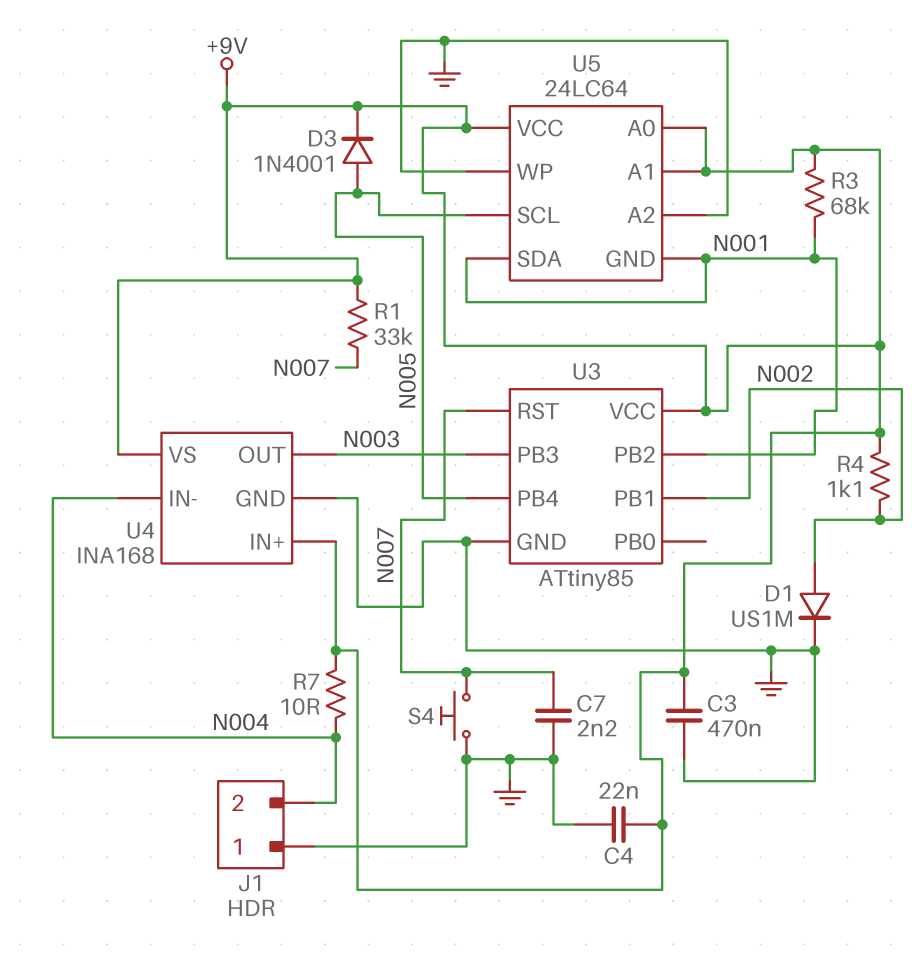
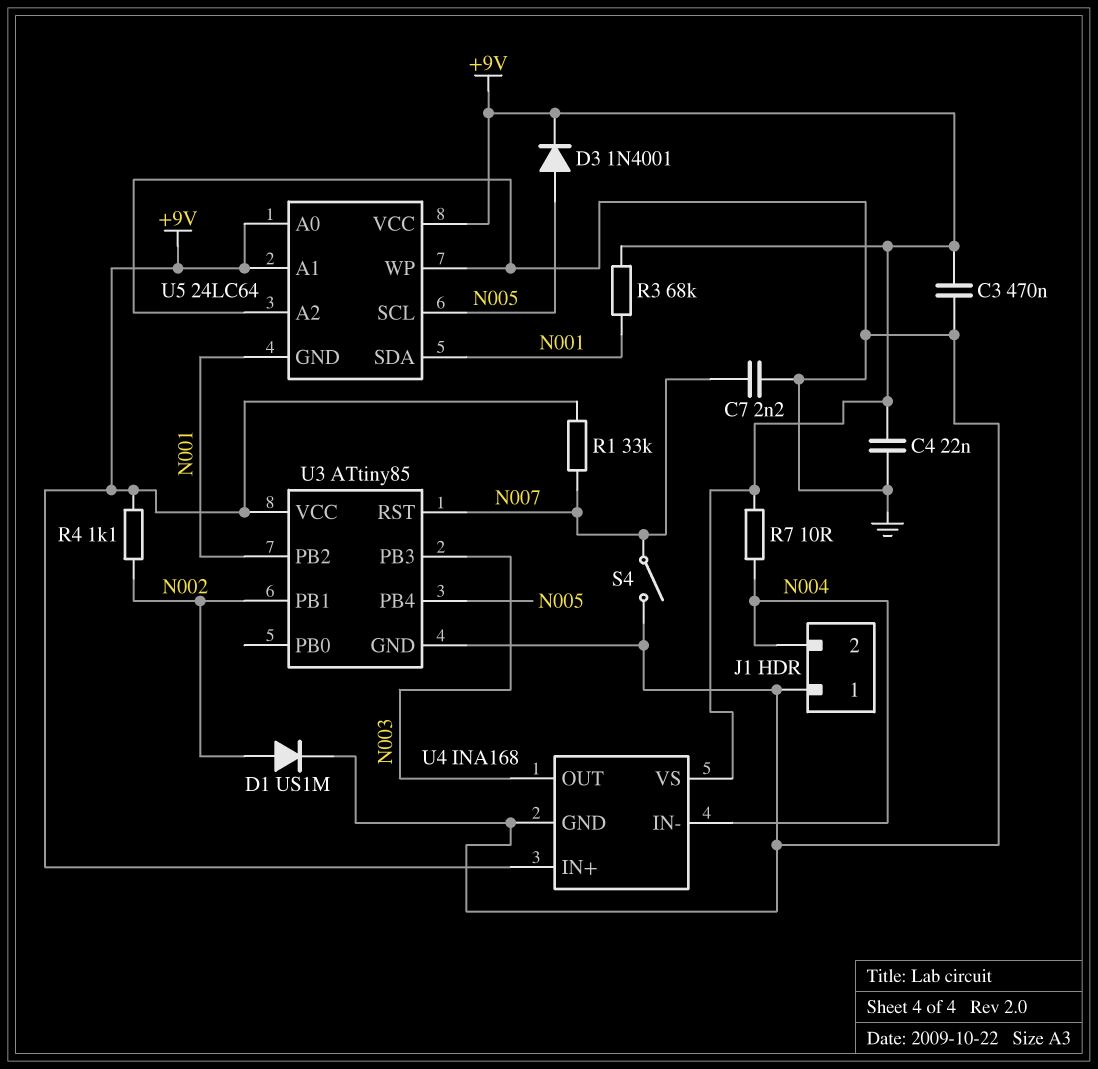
S4: button (GND, N007) -> switch (GND, N007)

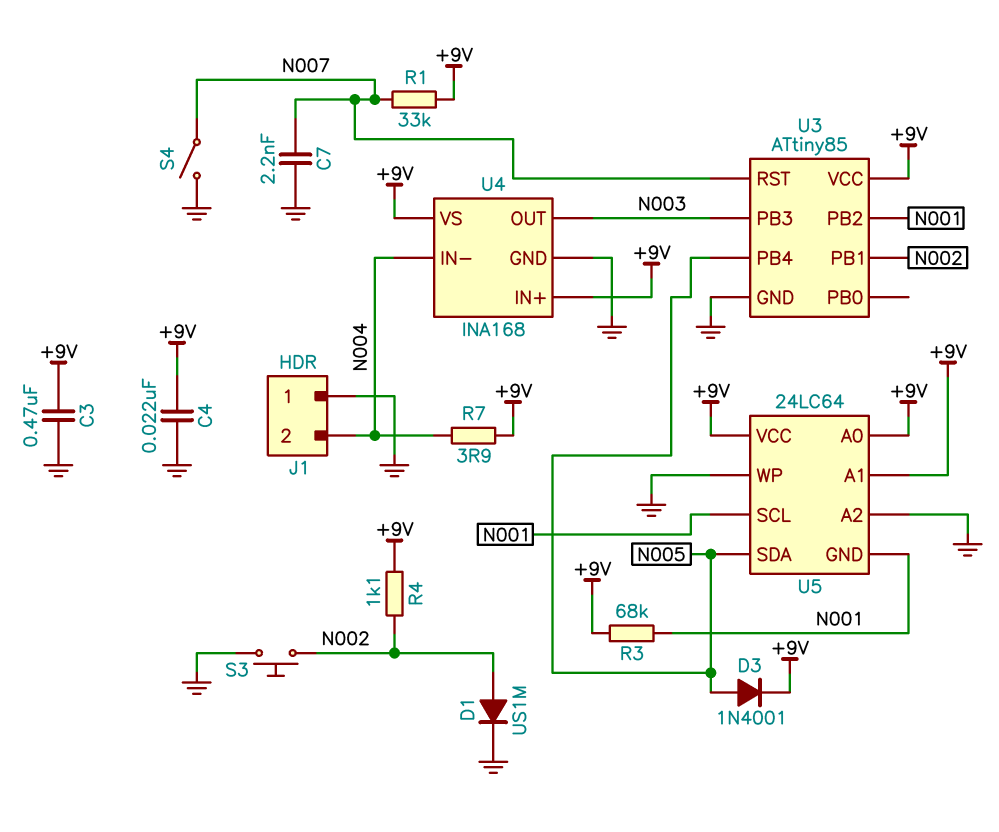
R7: 10 (+9V, N004) -> 3.9 (+9V, N004)
S3: none -> button (GND, N002)
U5 pin SCL: N005 -> N001
U5 pin SDA: N001 -> N005

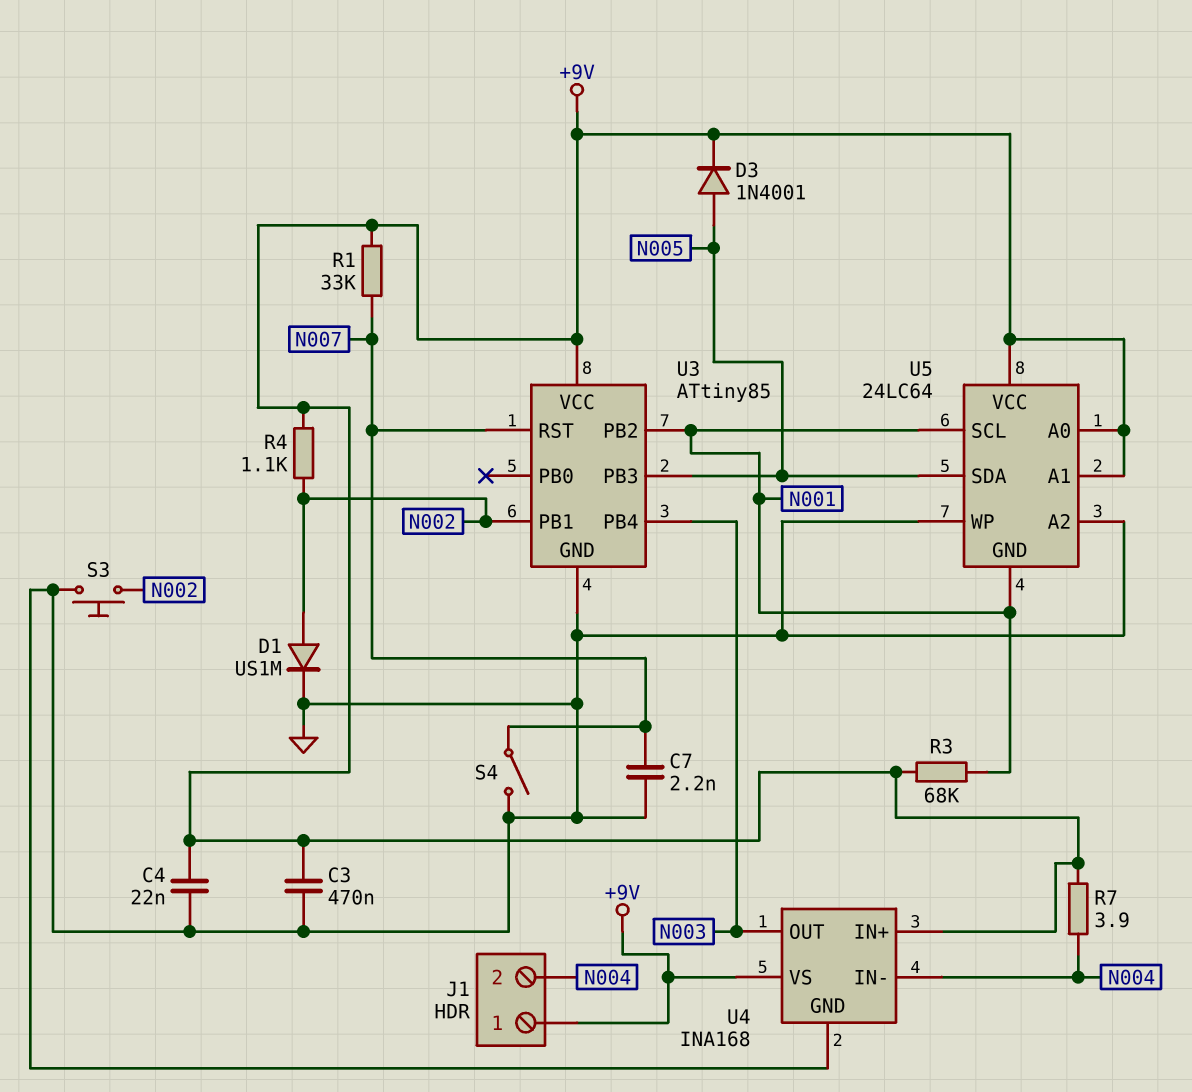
J1 pin 1: GND -> +9V
U3 pin PB3: N003 -> N005
U3 pin PB4: N005 -> N003

